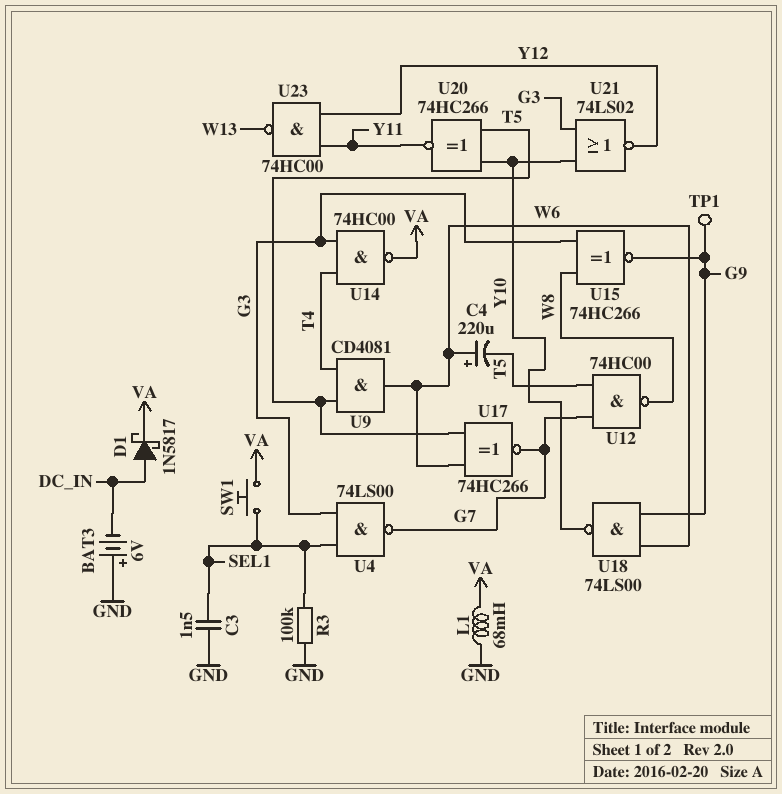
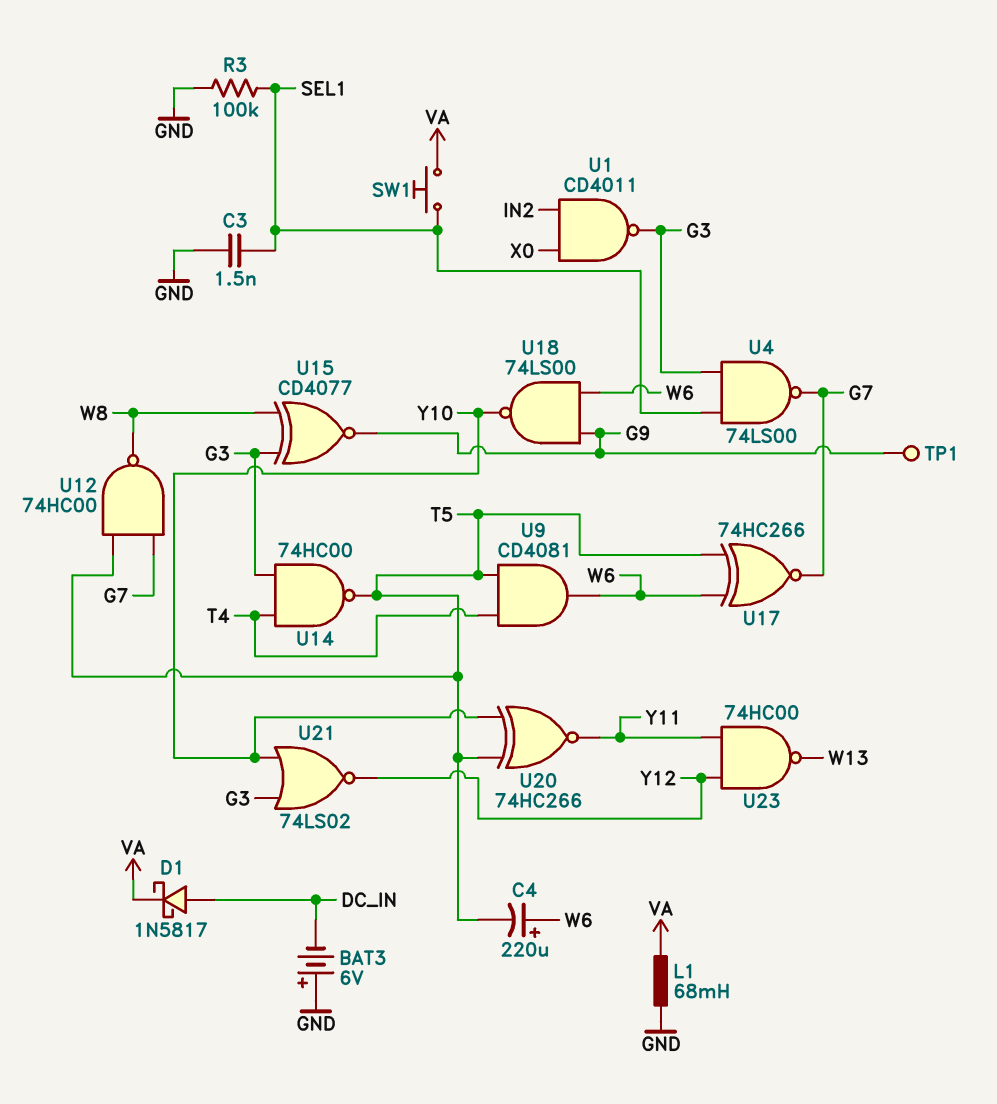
U1: none -> NAND CD4011 (in IN2, in X0, out G3)
U14: NAND 74HC00 (in G3, in T4, out VA) -> NAND 74HC00 (in G3, in T4, out T5)
U15: XNOR 74HC266 (in G3, in W8, out G9) -> XNOR CD4077 (in G3, in W8, out G9)

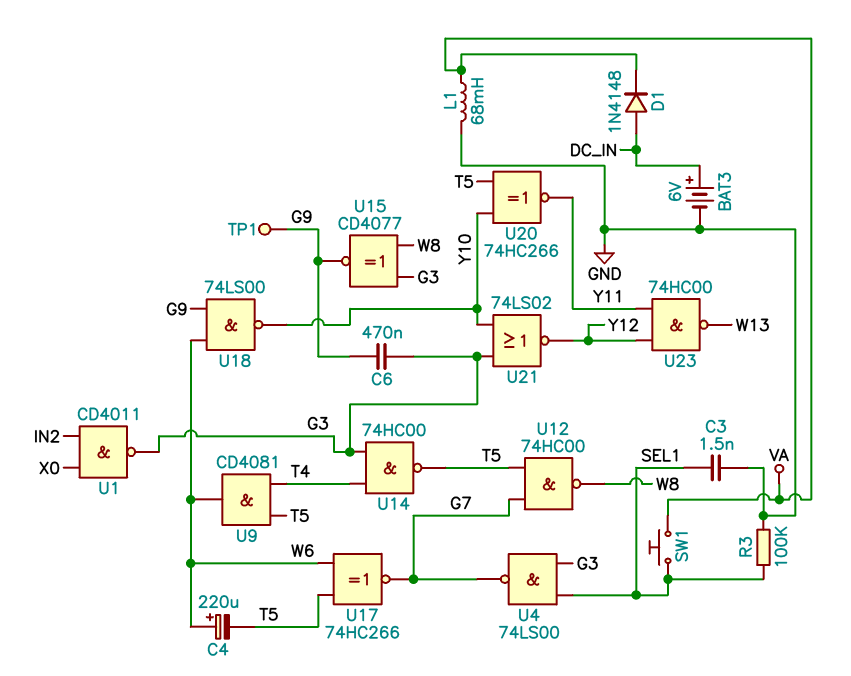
BAT3: 6V (plus GND, minus DC_IN) -> 6V (plus DC_IN, minus GND)
C6: none -> 470nF (G3, G9)
D1: schottky 1N5817 (A DC_IN, K VA) -> diode 1N4148 (A DC_IN, K VA)

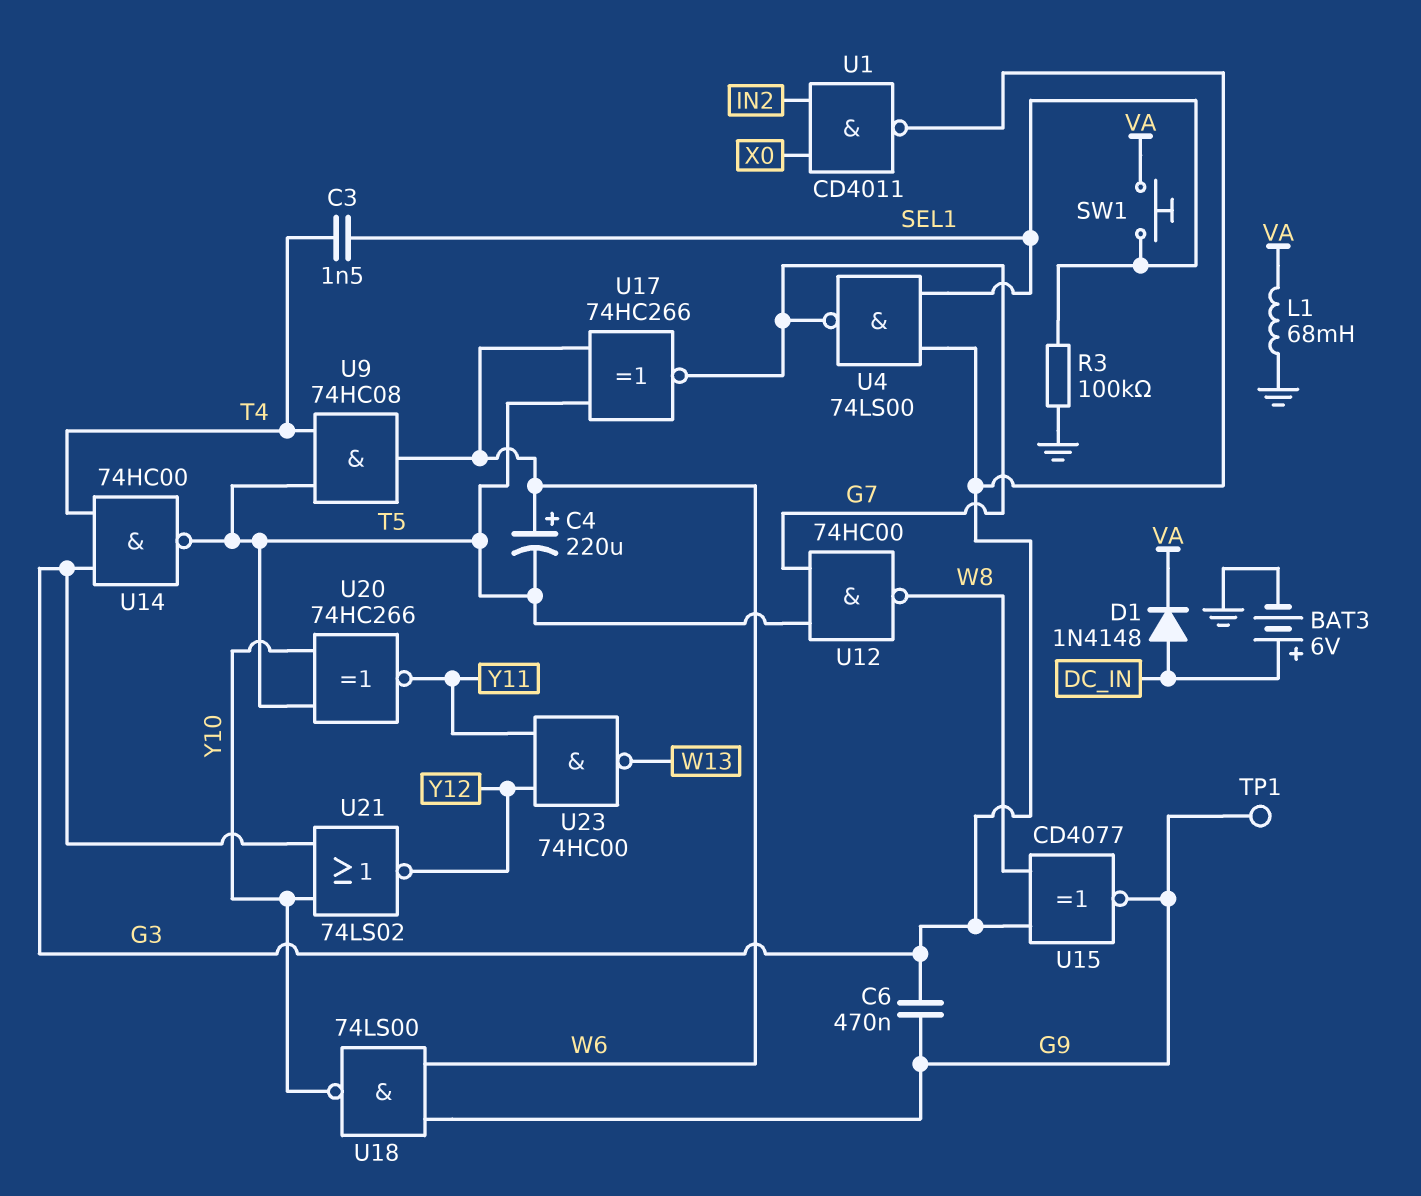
C3: 1.5nF (GND, SEL1) -> 1.5nF (SEL1, T4)
U9: AND CD4081 (in T4, in T5, out W6) -> AND 74HC08 (in T4, in T5, out W6)

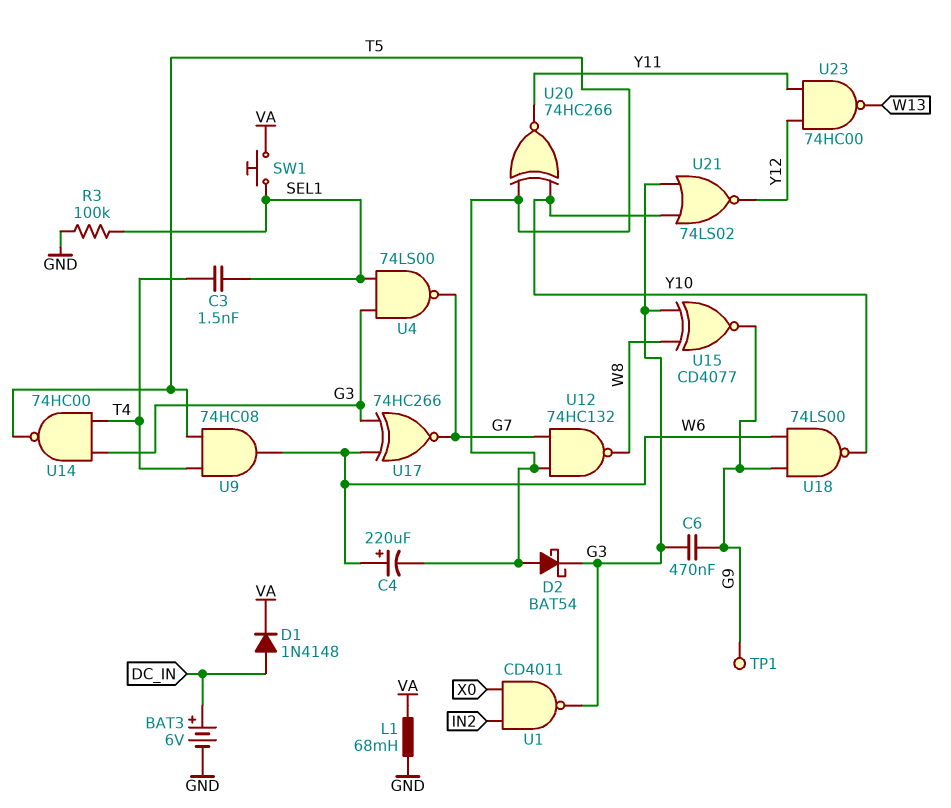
D2: none -> schottky BAT54 (A T5, K G3)
U12: NAND 74HC00 (in G7, in T5, out W8) -> NAND 74HC132 (in G7, in T5, out W8)
U17: XNOR 74HC266 (in T5, in W6, out G7) -> XNOR 74HC266 (in G3, in W6, out G7)

